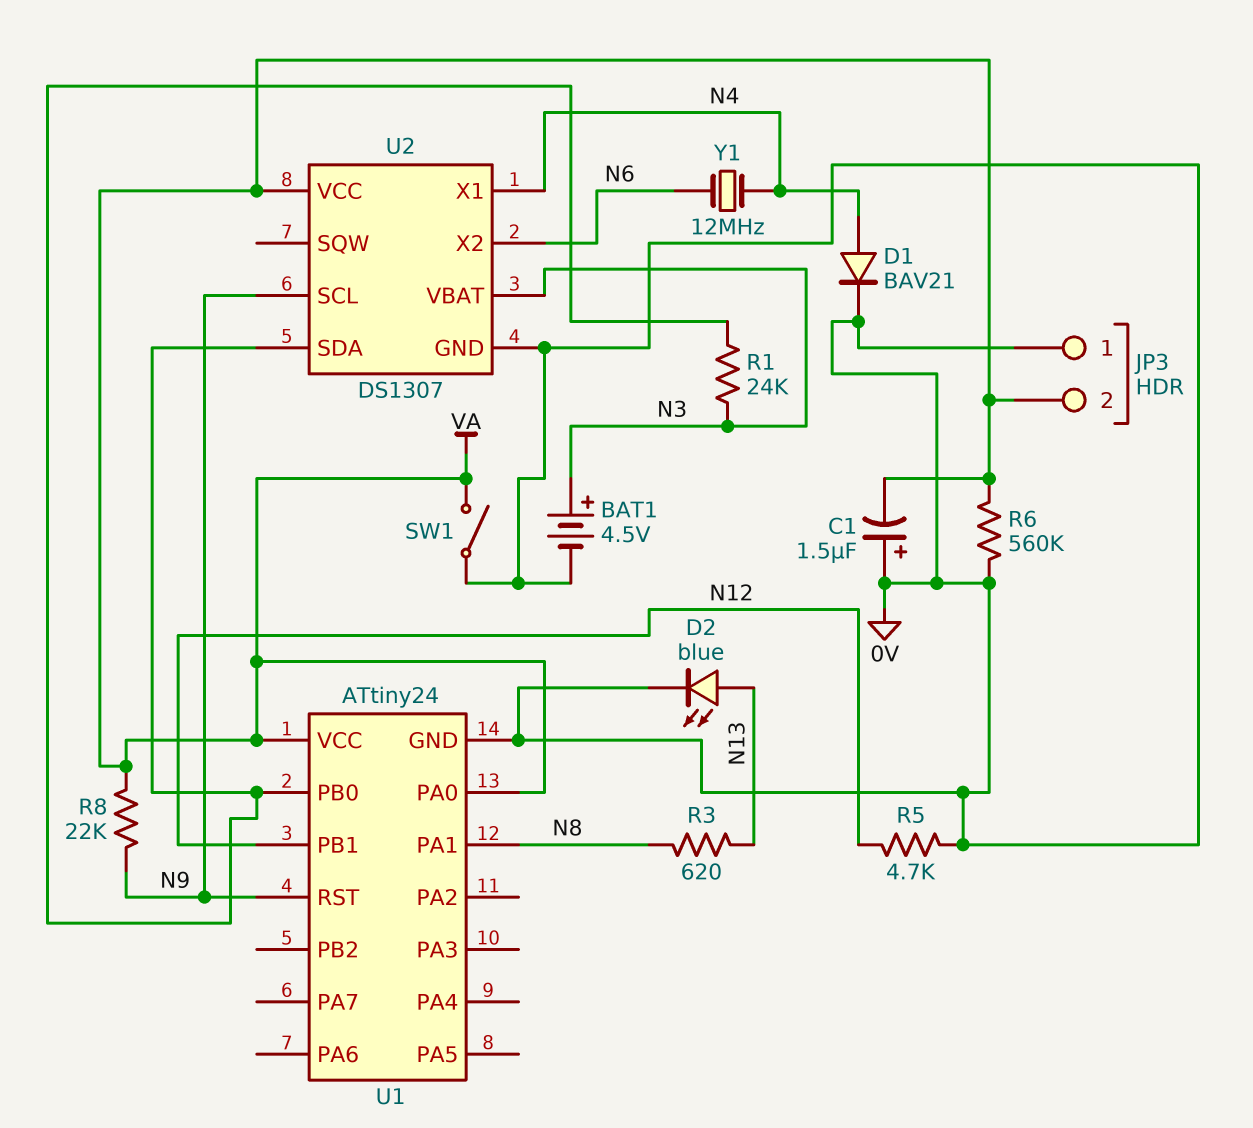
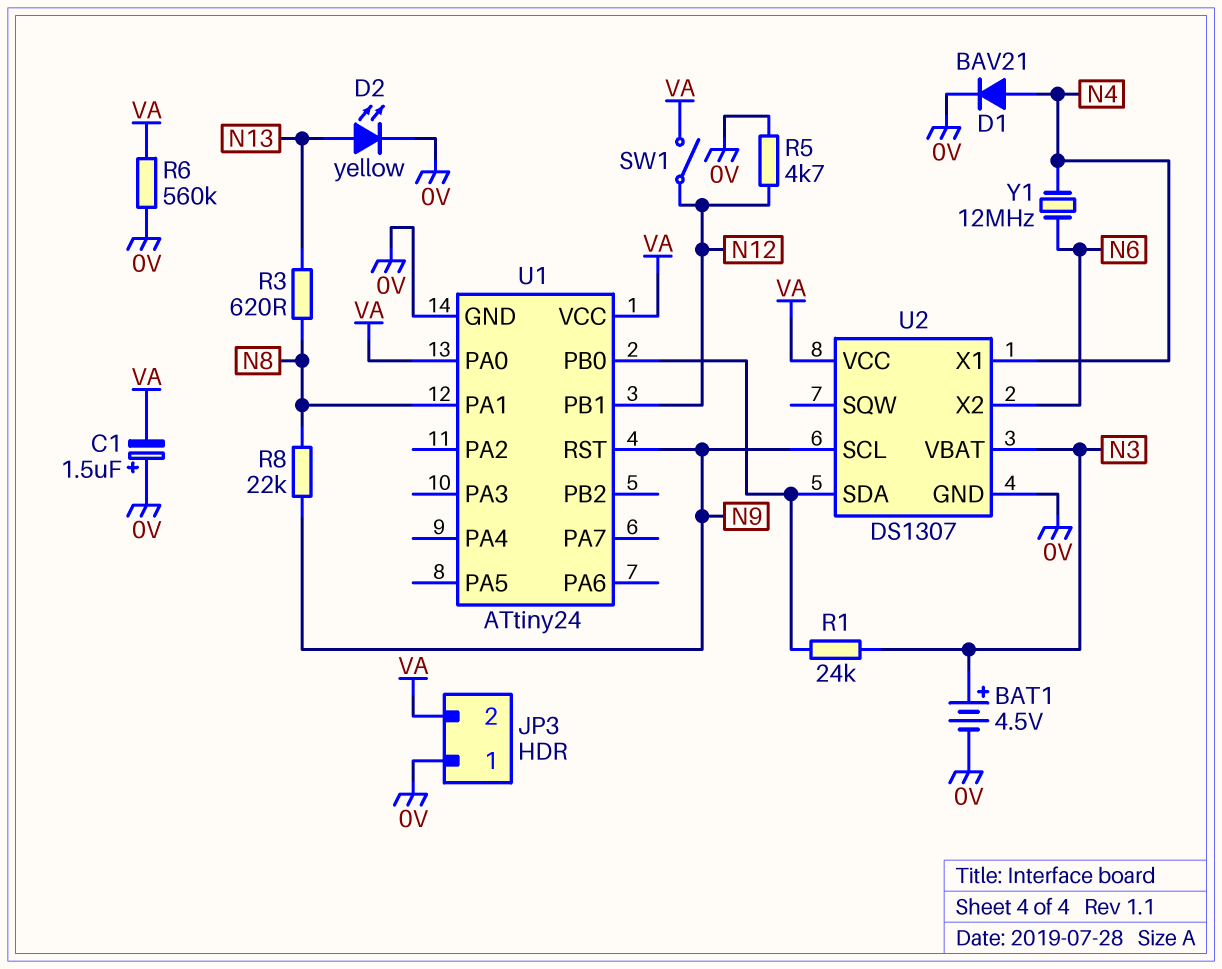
D2: LED blue (A N13, K 0V) -> LED yellow (A N13, K 0V)
R8: 22k (N9, VA) -> 22k (N8, N9)
SW1: switch (0V, VA) -> switch (N12, VA)

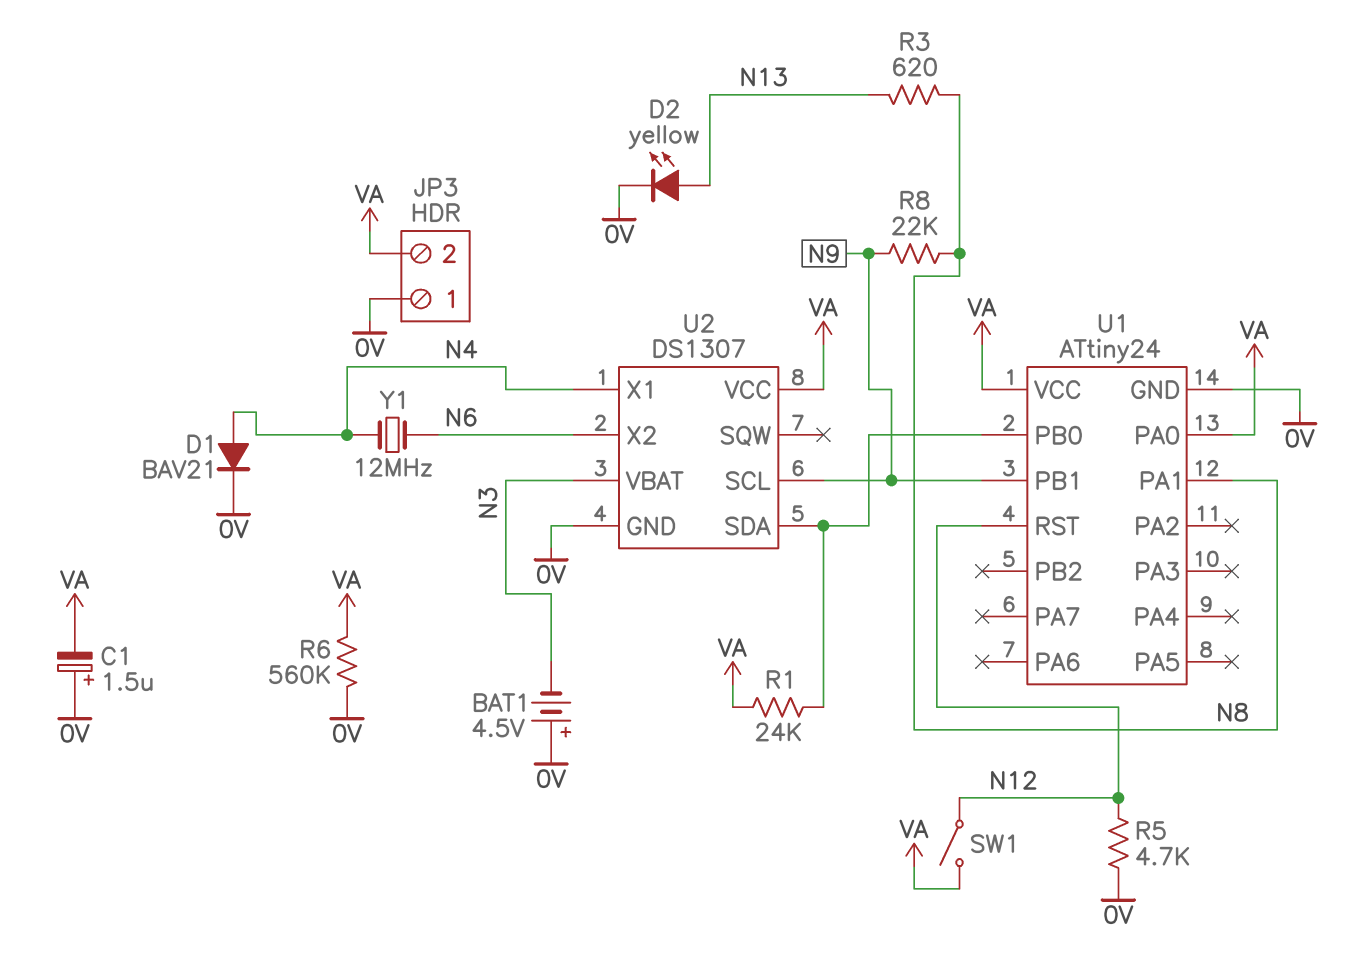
BAT1: 4.5V (plus N3, minus 0V) -> 4.5V (plus 0V, minus N3)
R1: 24k (N3, U1/PB0) -> 24k (U1/PB0, VA)
U1 pin PB1: N12 -> N9
U1 pin RST: N9 -> N12

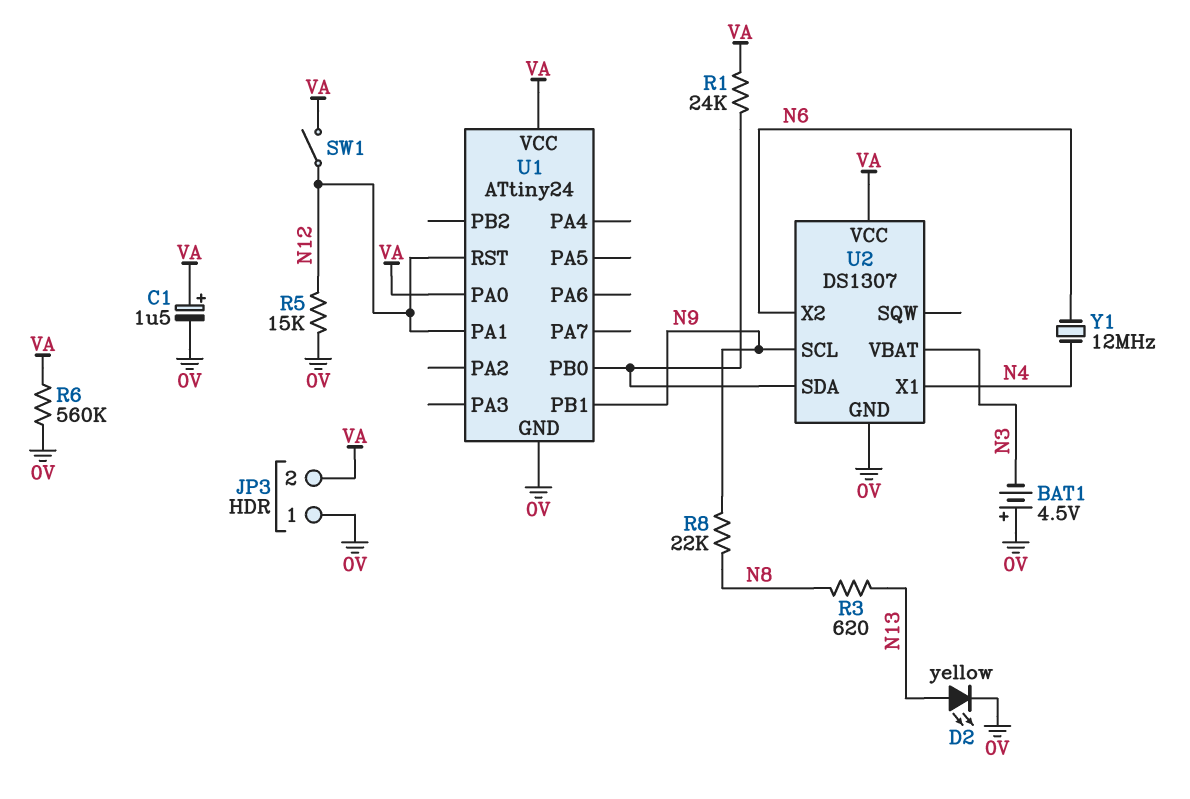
C1: 1.5uF (plus 0V, minus VA) -> 1.5uF (plus VA, minus 0V)
D1: diode BAV21 (A N4, K 0V) -> none
R5: 4.7k (0V, N12) -> 15k (0V, N12)
U1 pin PA1: N8 -> N12

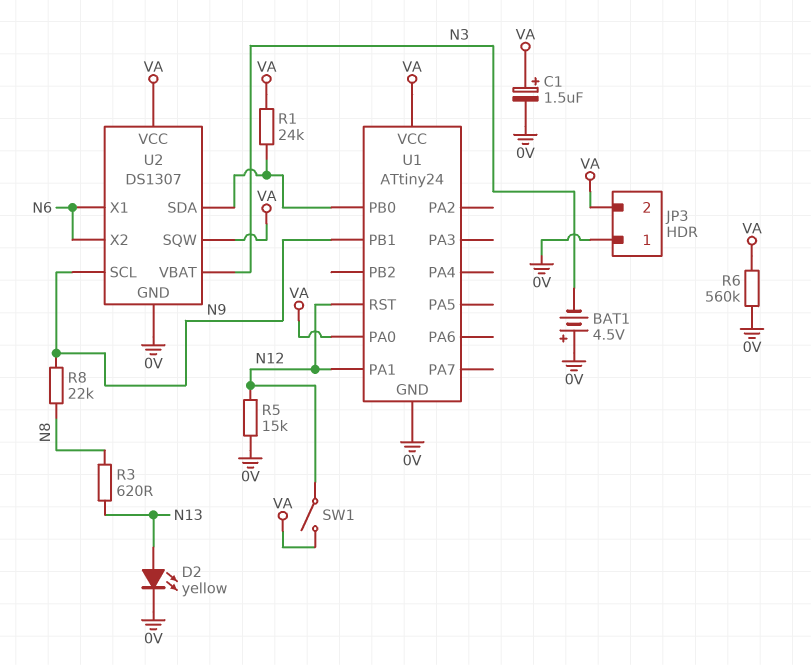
U2 pin SQW: none -> VA
U2 pin X1: N4 -> N6
Y1: 12MHz (N4, N6) -> none

